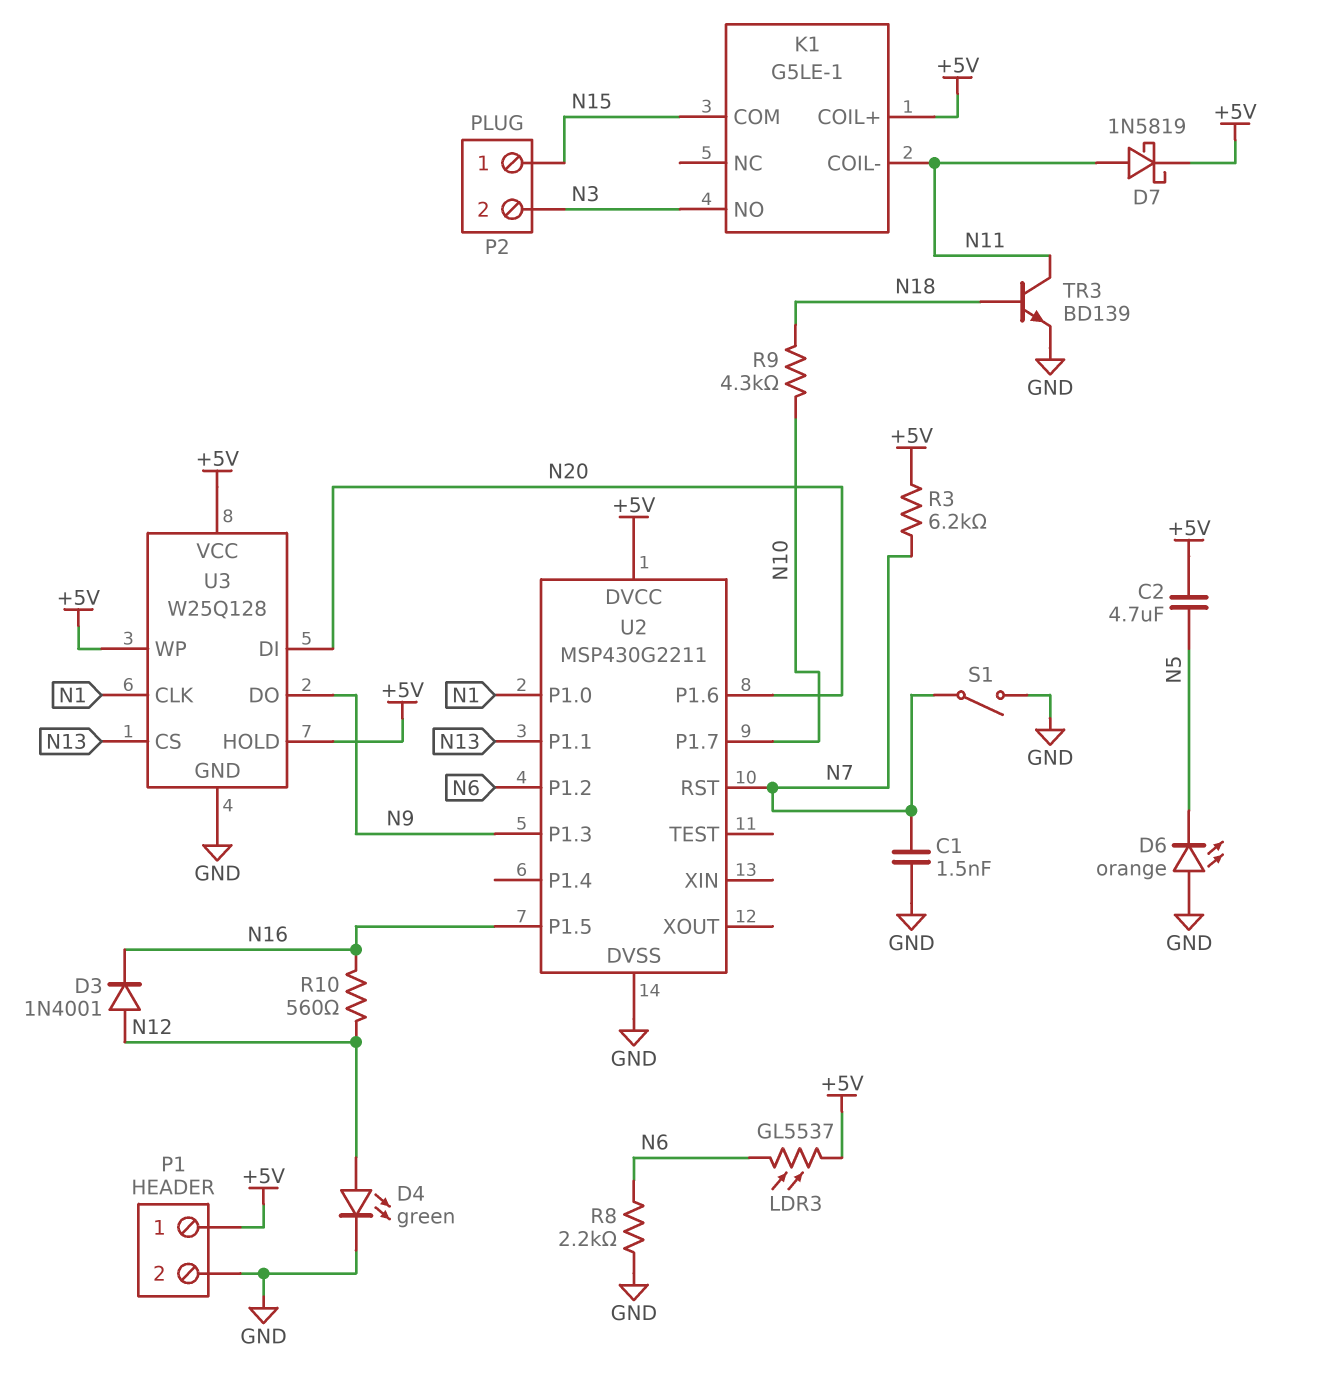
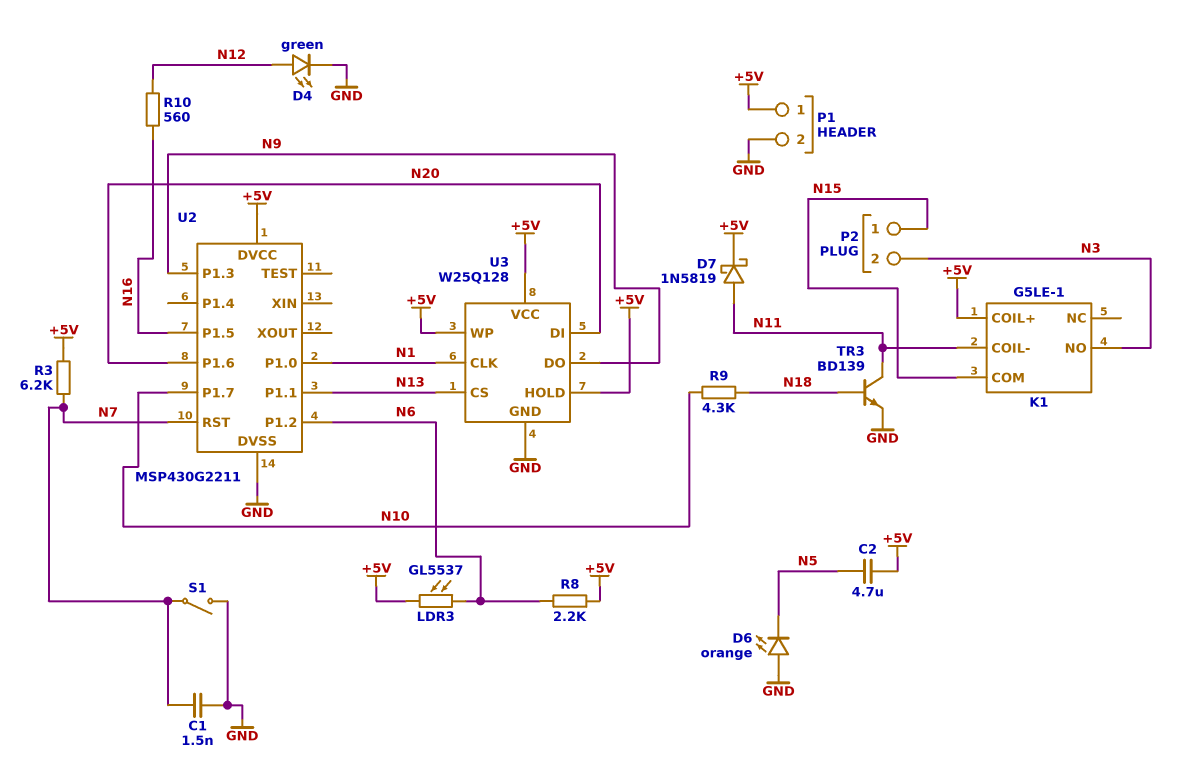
D3: diode 1N4001 (A N12, K N16) -> none
R8: 2.2k (GND, N6) -> 2.2k (+5V, N6)

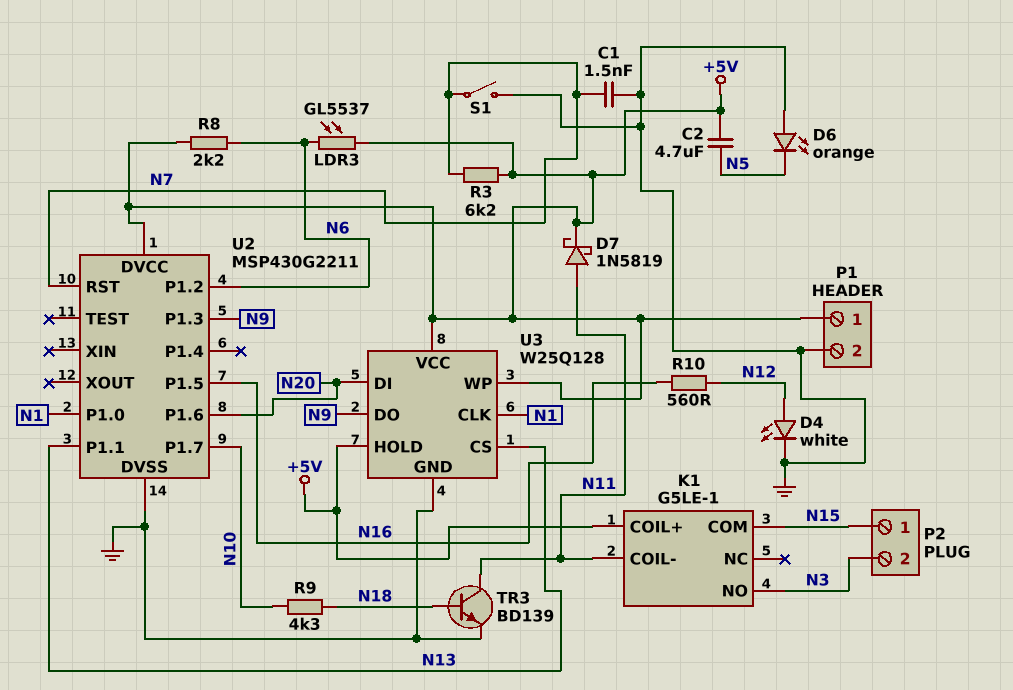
D4: LED green (A N12, K GND) -> LED white (A N12, K GND)

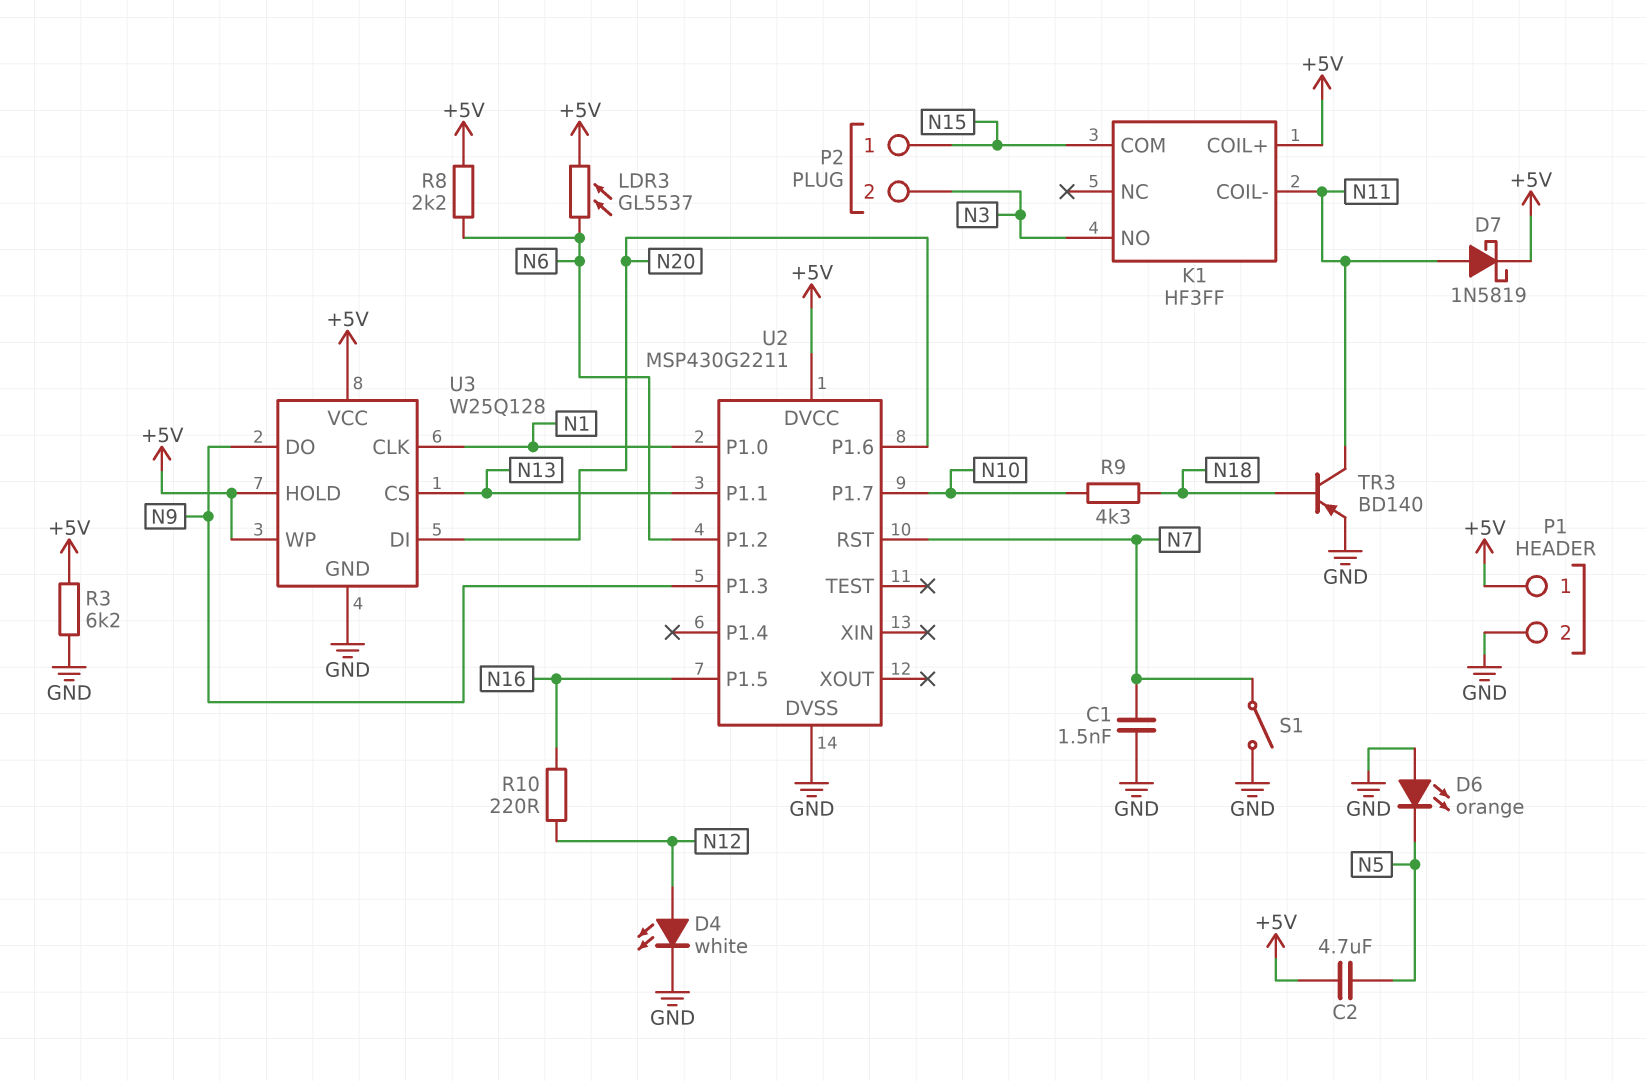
K1: G5LE-1 -> HF3FF
R3: 6.2k (+5V, N7) -> 6.2k (+5V, GND)
R10: 560 (N12, N16) -> 220 (N12, N16)
TR3: NPN BD139 (B N18, C N11, E GND) -> PNP BD140 (B N18, C N11, E GND)

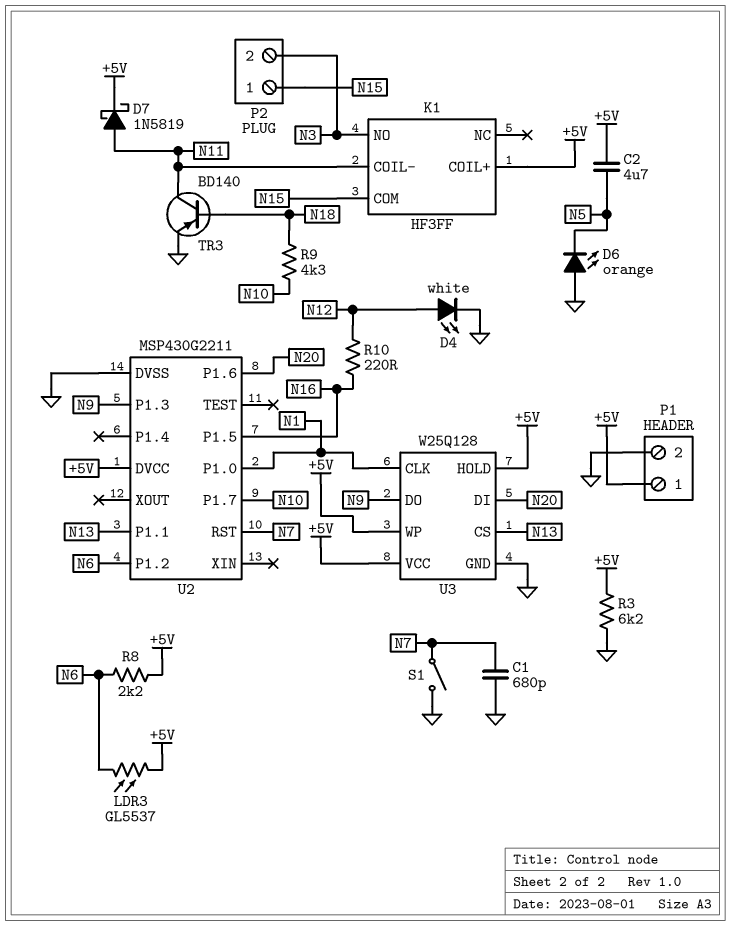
C1: 1.5nF (GND, N7) -> 680pF (GND, N7)

